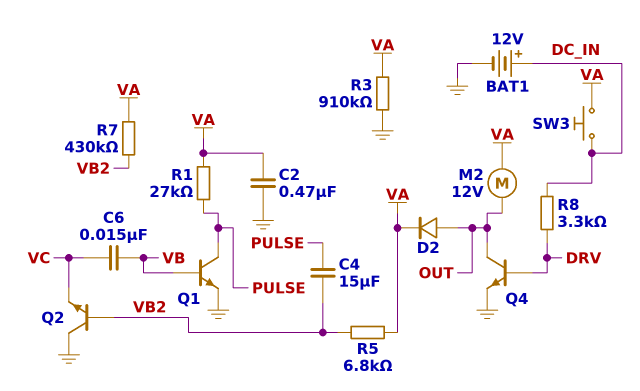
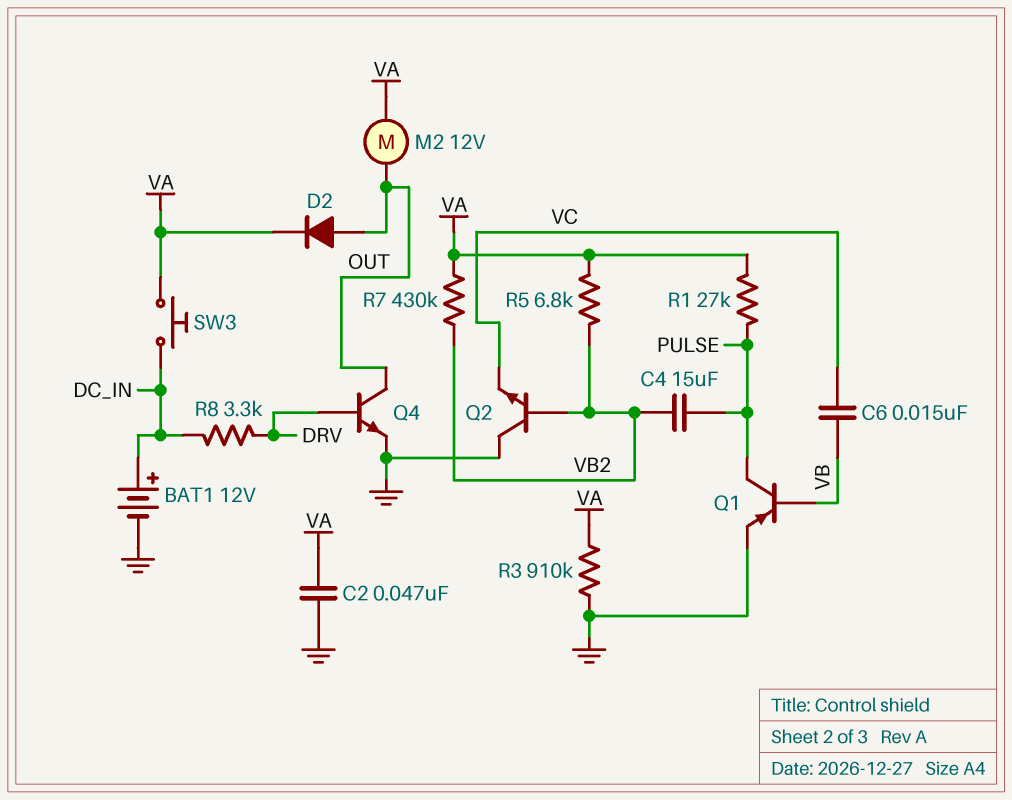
C2: 470nF (GND, VA) -> 47nF (GND, VA)
Q1: NPN (B VB, C PULSE, E GND) -> PNP (B VB, C PULSE, E GND)

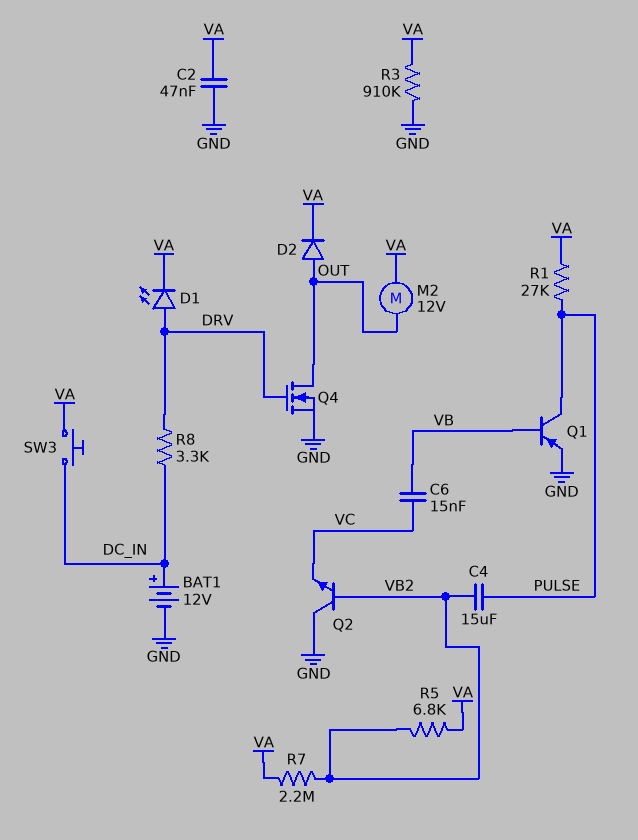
D1: none -> LED (A DRV, K VA)
Q4: NPN (B DRV, C OUT, E GND) -> NMOS (G DRV, D OUT, S GND)
R7: 430k (VA, VB2) -> 2.2M (VA, VB2)

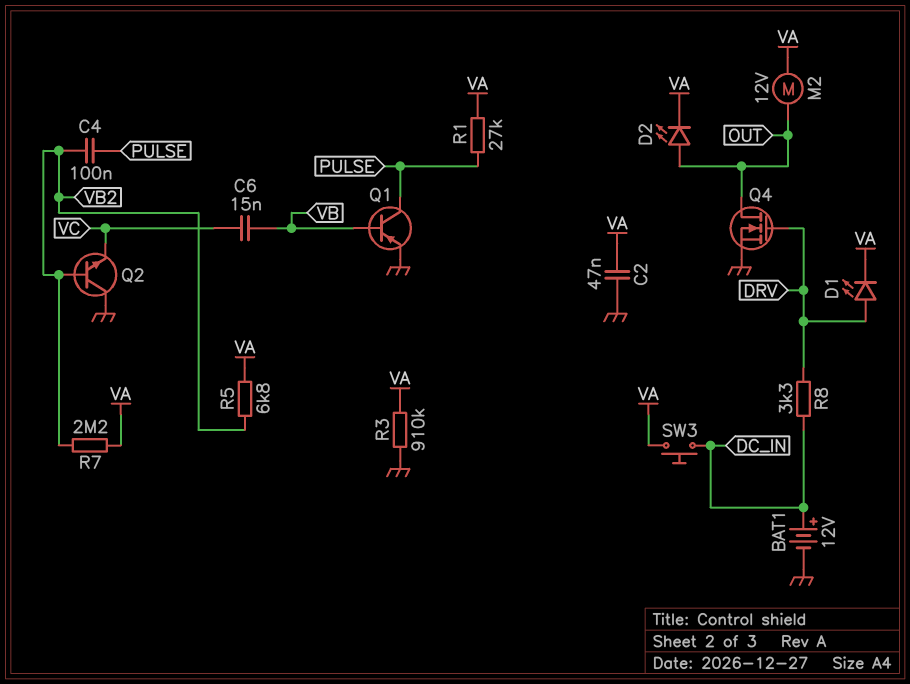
C4: 15uF (PULSE, VB2) -> 100nF (PULSE, VB2)
D2: diode (A OUT, K VA) -> LED (A OUT, K VA)

